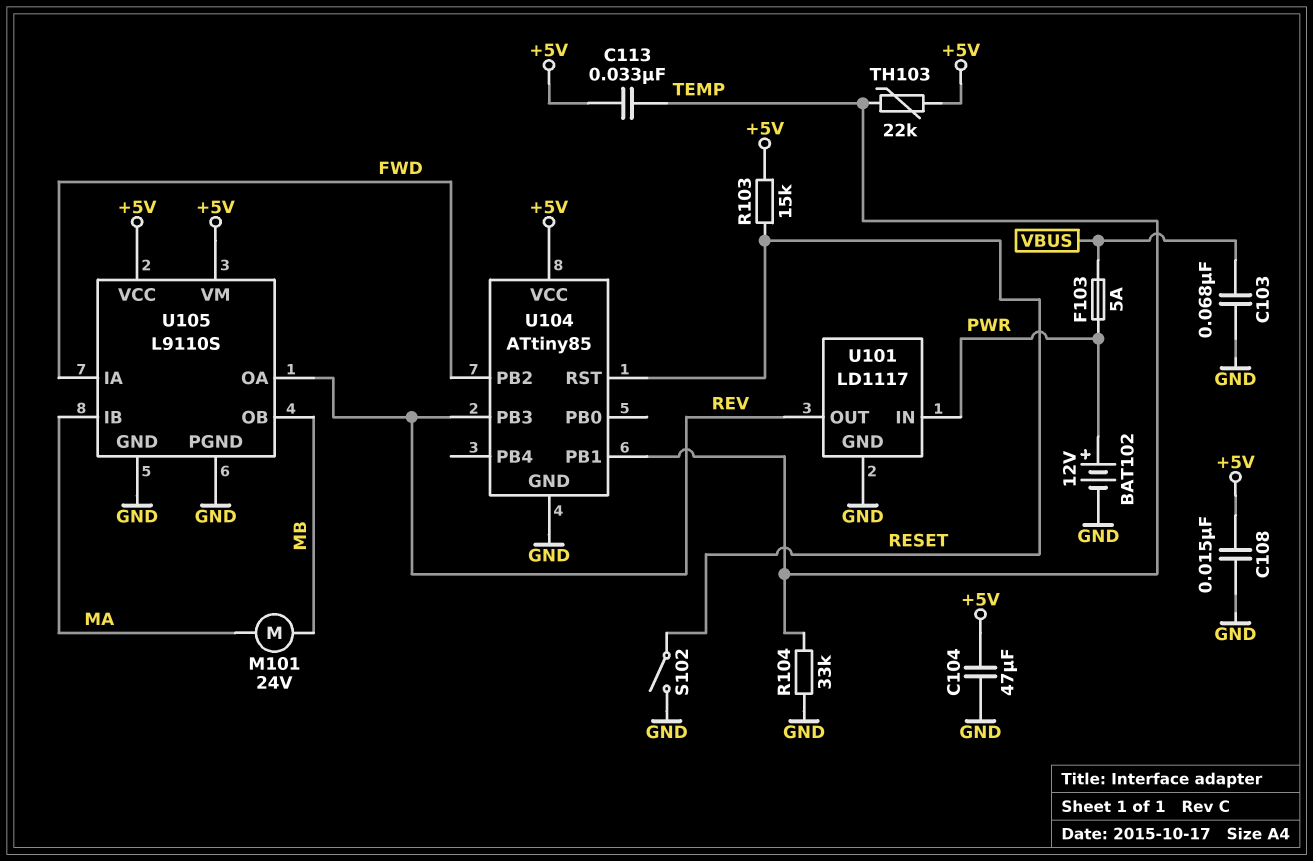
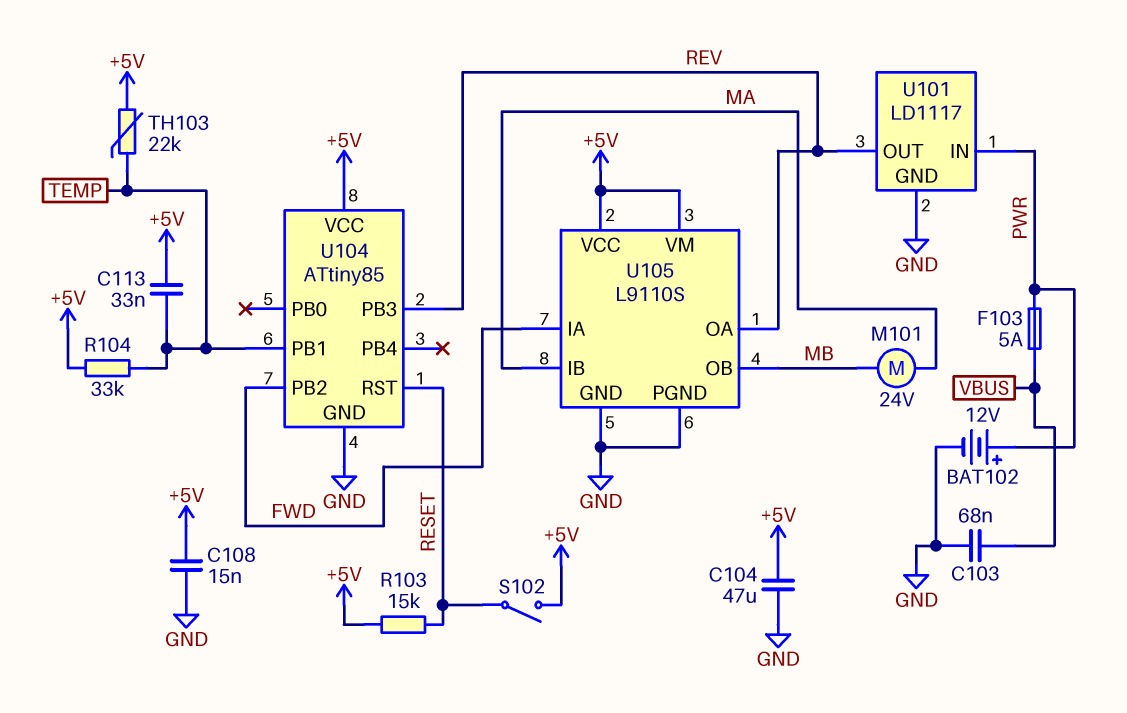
R104: 33k (GND, TEMP) -> 33k (+5V, TEMP)
S102: switch (GND, RESET) -> switch (+5V, RESET)

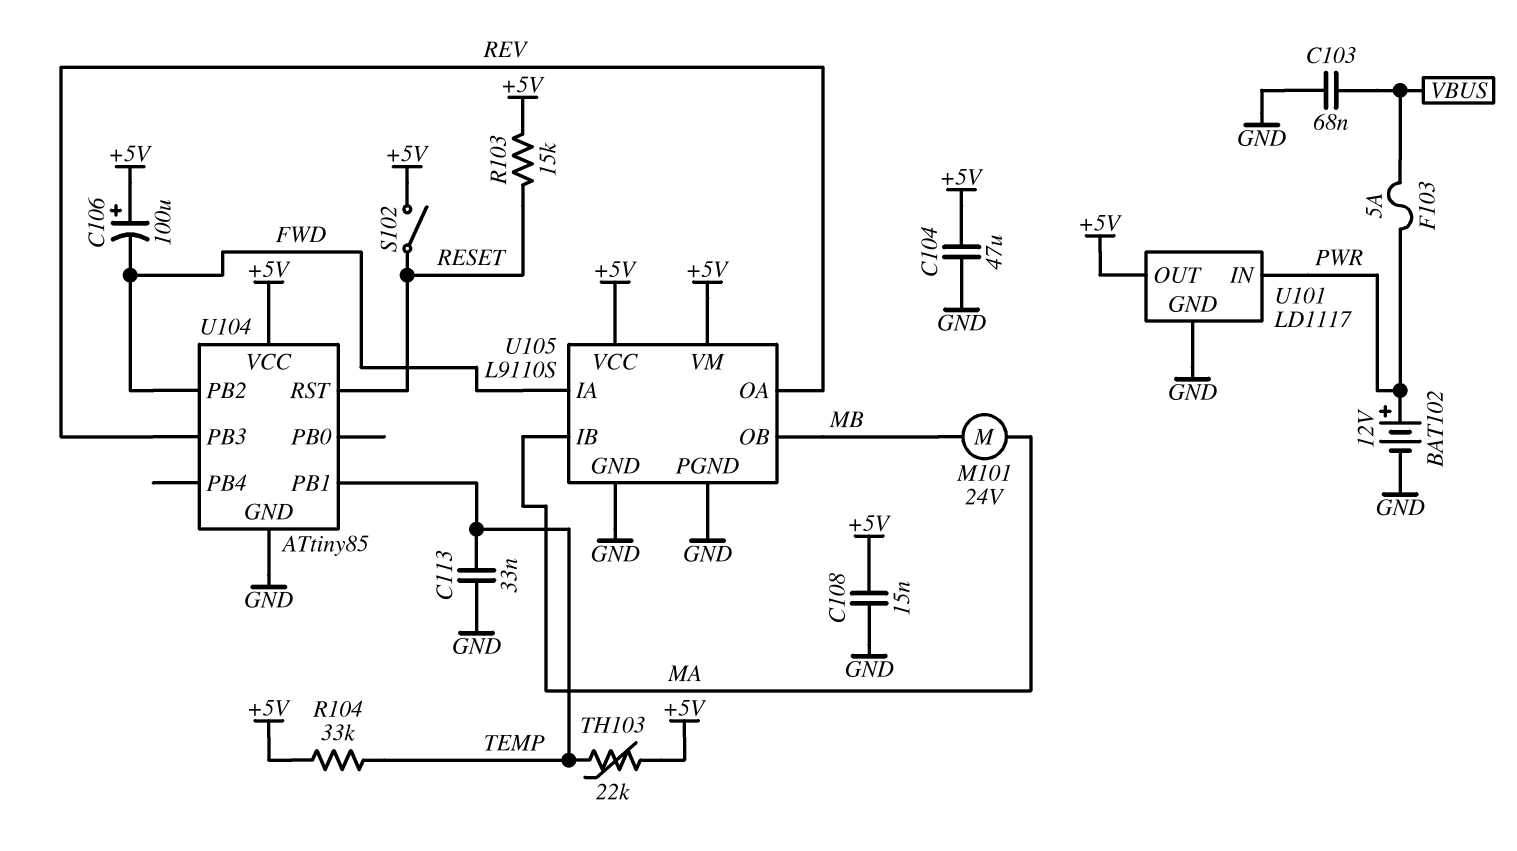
C106: none -> 100uF (plus +5V, minus FWD)
C113: 33nF (+5V, TEMP) -> 33nF (GND, TEMP)
U101 pin OUT: REV -> +5V

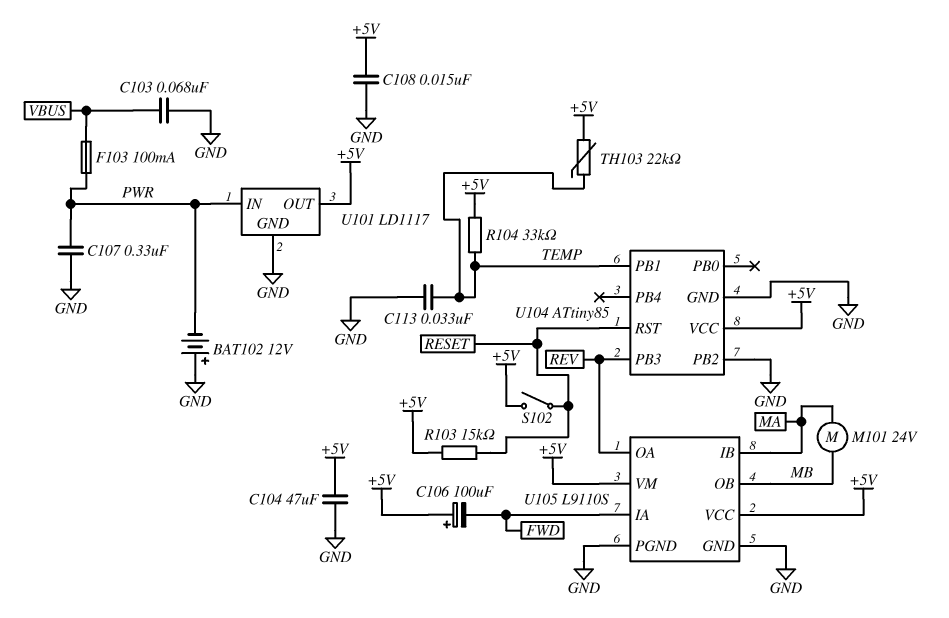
BAT102: 12V (plus PWR, minus GND) -> 12V (plus GND, minus PWR)
C107: none -> 330nF (GND, PWR)
F103: 5A (PWR, VBUS) -> 100mA (PWR, VBUS)
U104 pin PB2: FWD -> GND

